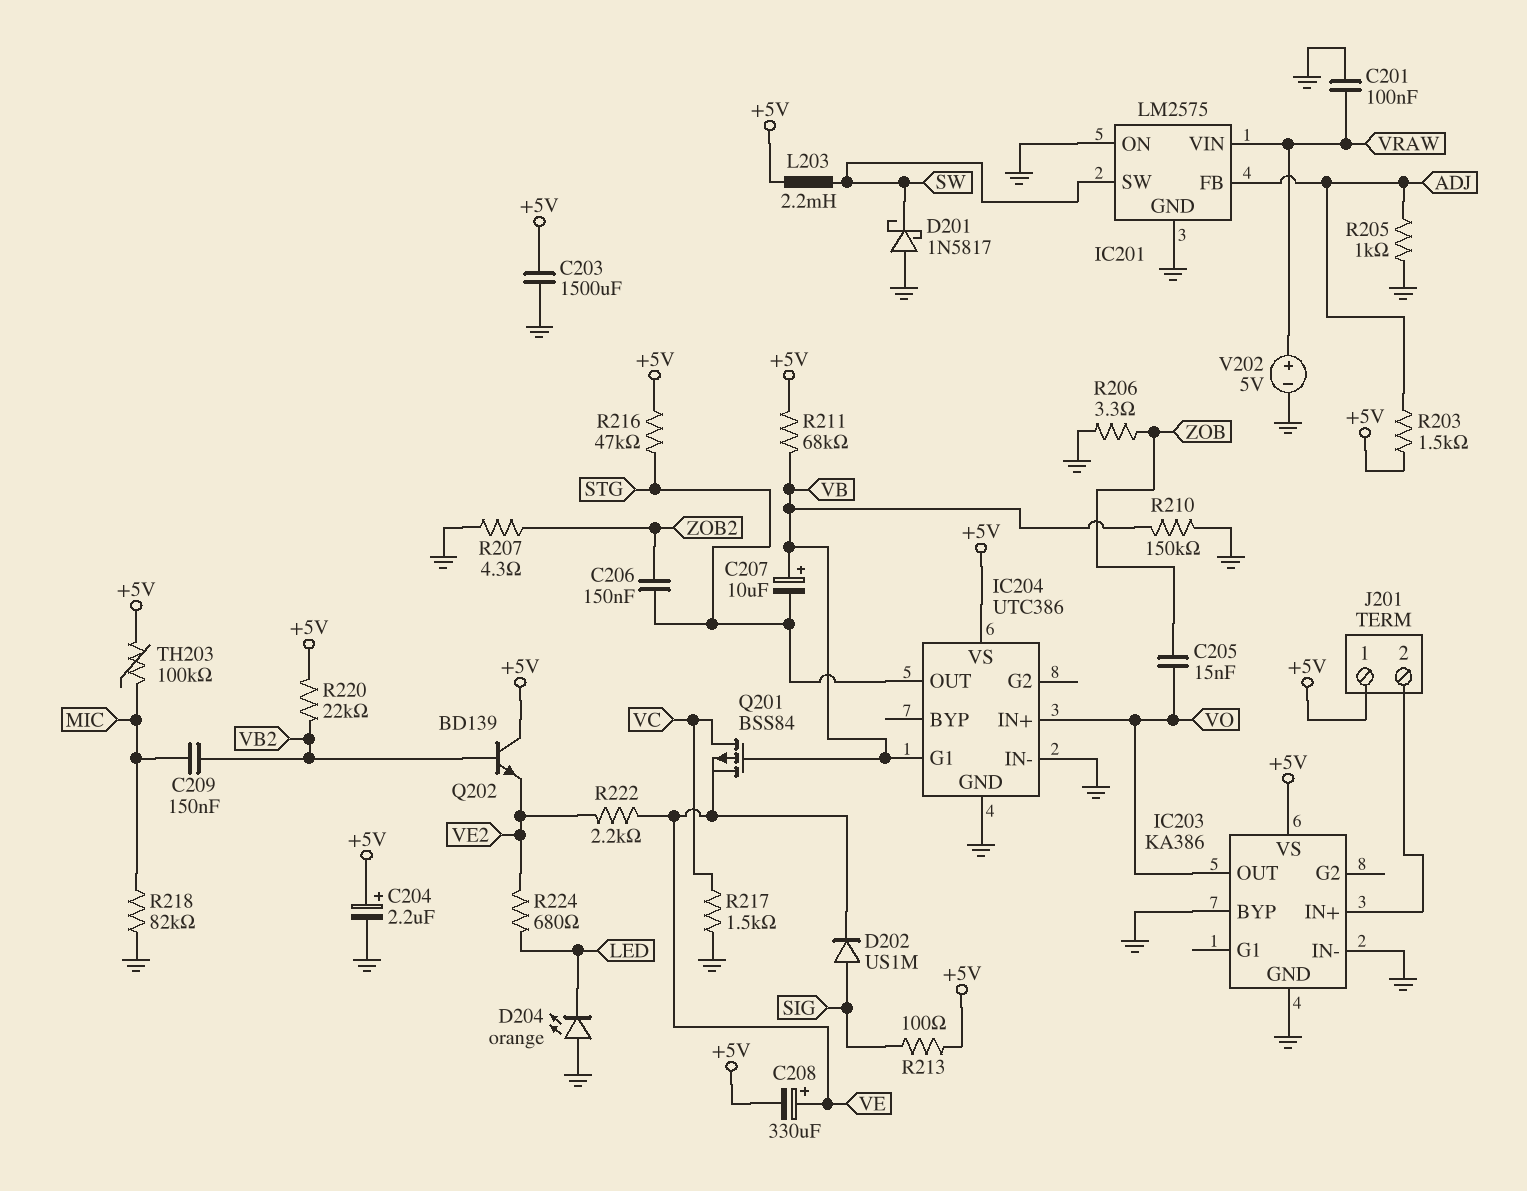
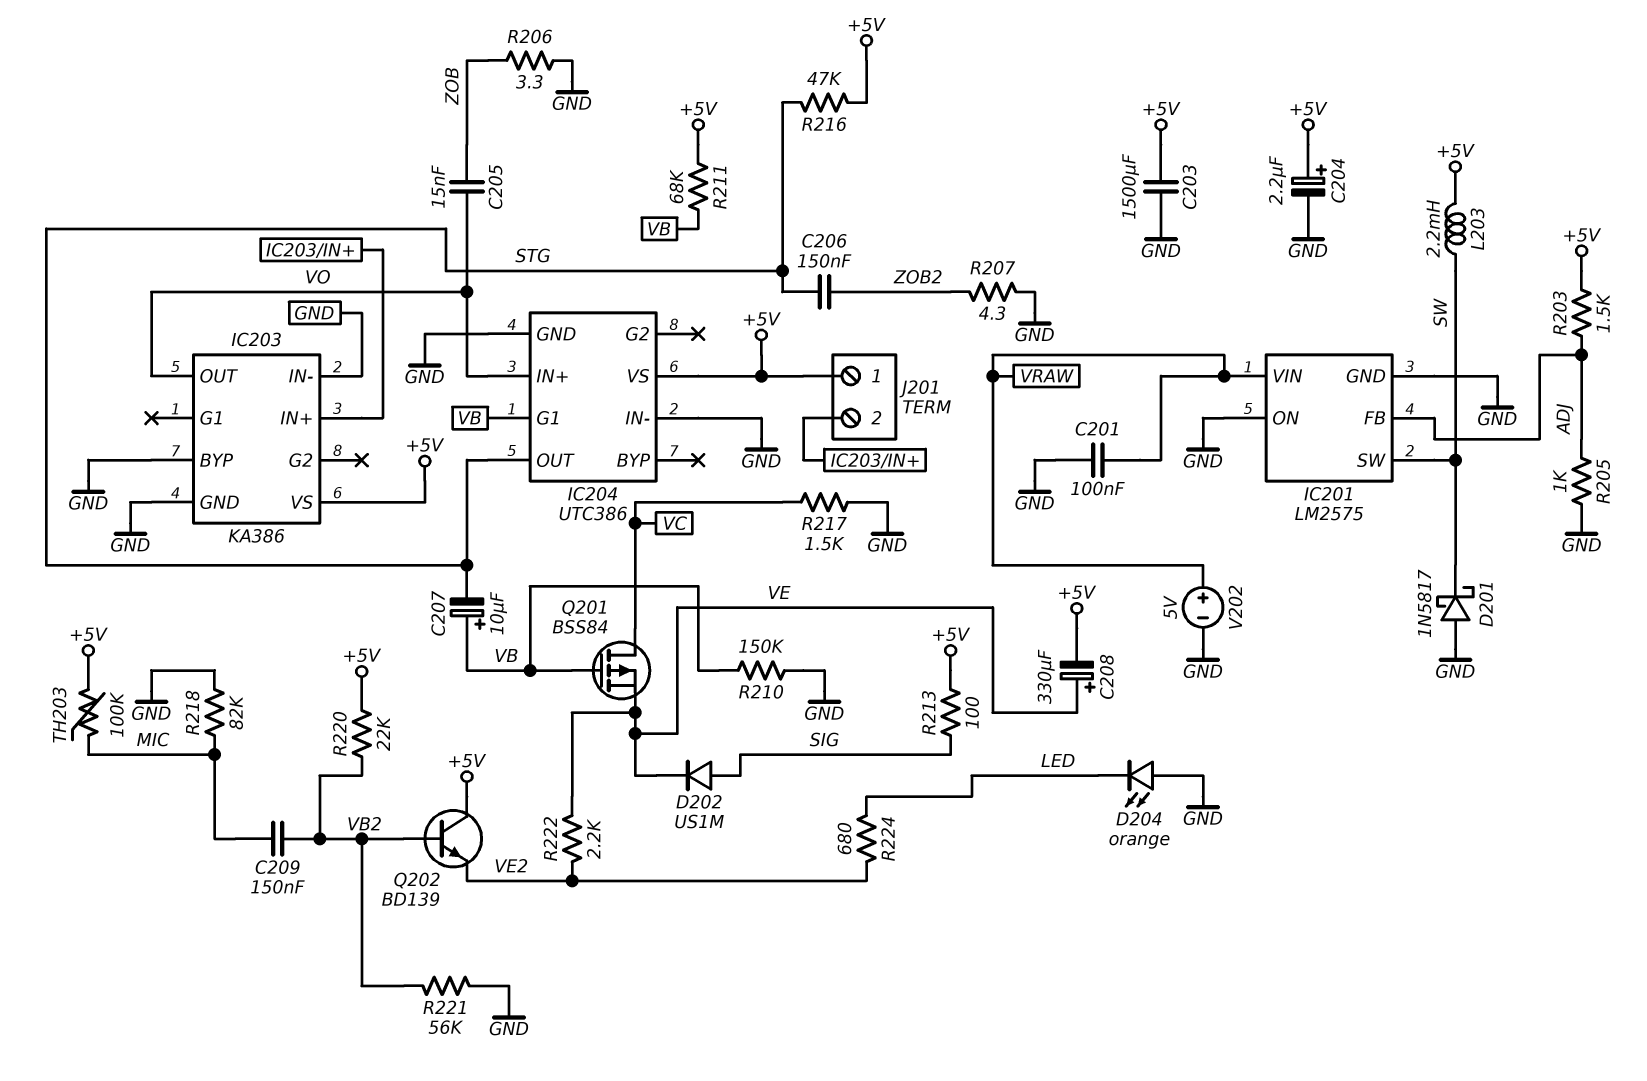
R221: none -> 56k (GND, VB2)

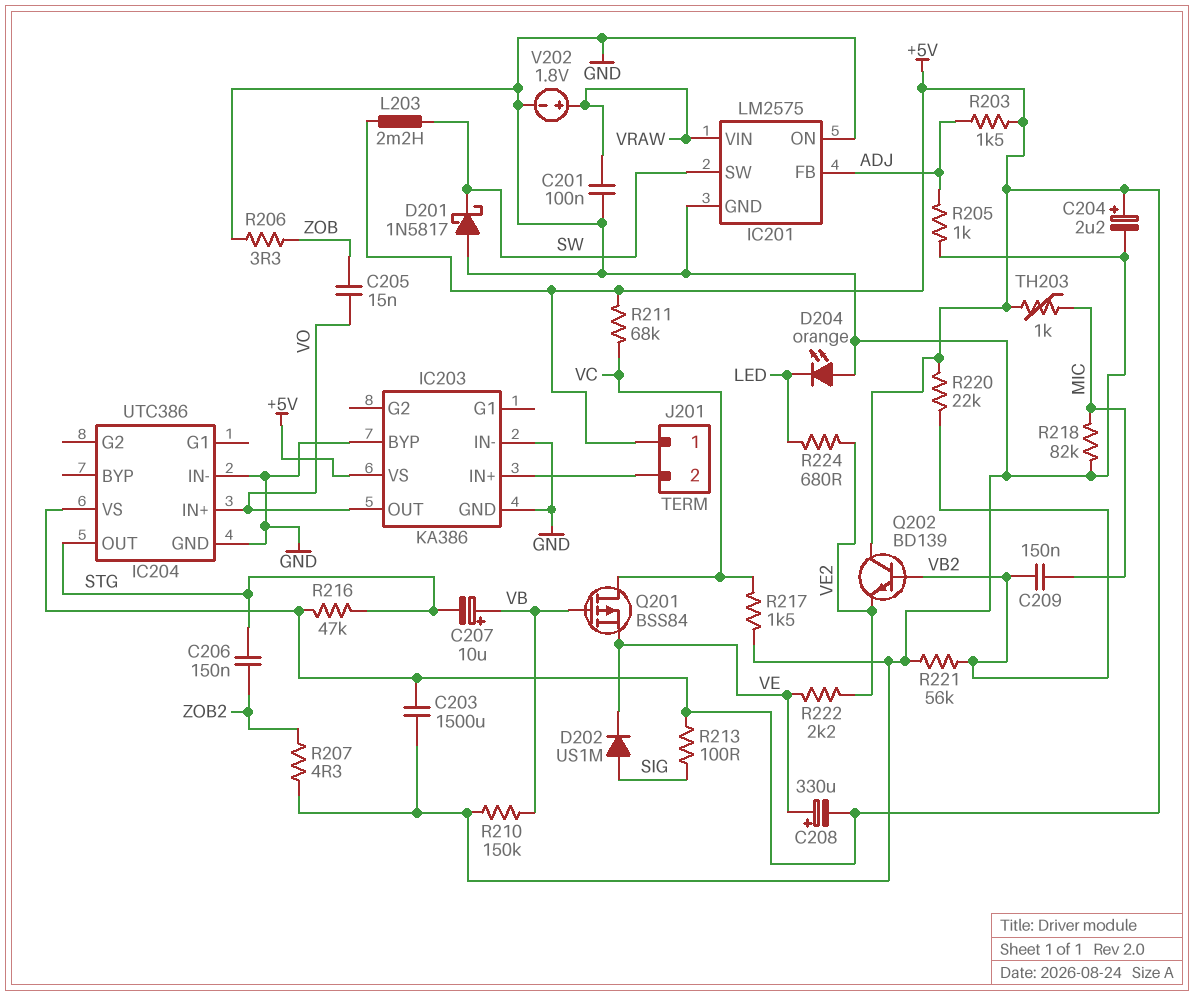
IC204 pin G1: VB -> none
R211: 68k (+5V, VB) -> 68k (+5V, VC)
TH203: 100k (+5V, MIC) -> 1k (+5V, MIC)
V202: 5V (plus VRAW, minus GND) -> 1.8V (plus VRAW, minus GND)

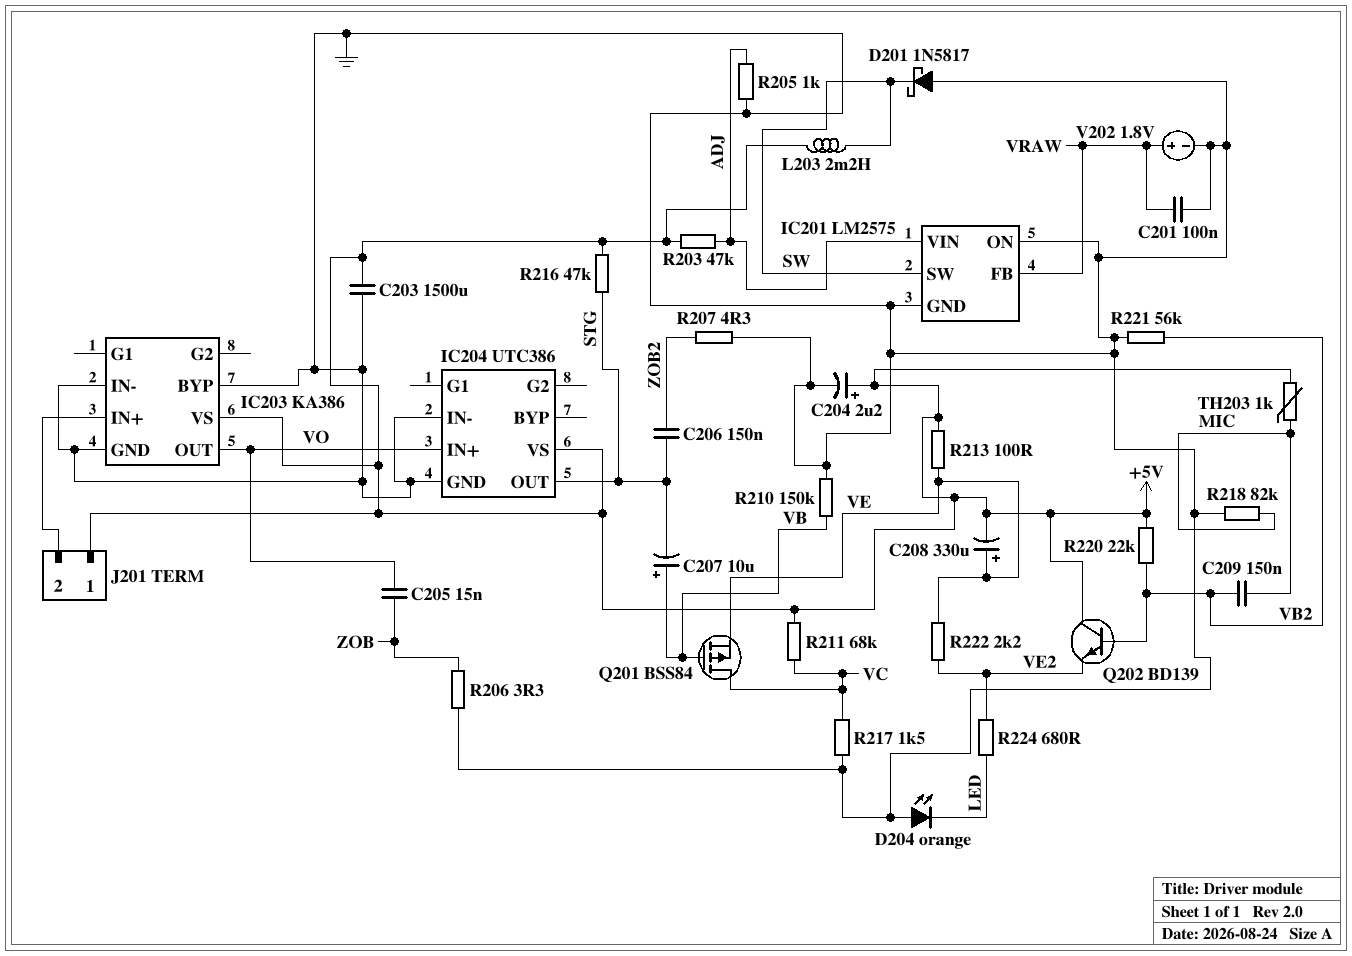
D202: diode US1M (A SIG, K VE) -> none
IC201 pin FB: ADJ -> VRAW
IC201 pin VIN: VRAW -> ADJ
R203: 1.5k (+5V, ADJ) -> 47k (+5V, ADJ)
R213: 100 (+5V, SIG) -> 100 (+5V, VE)

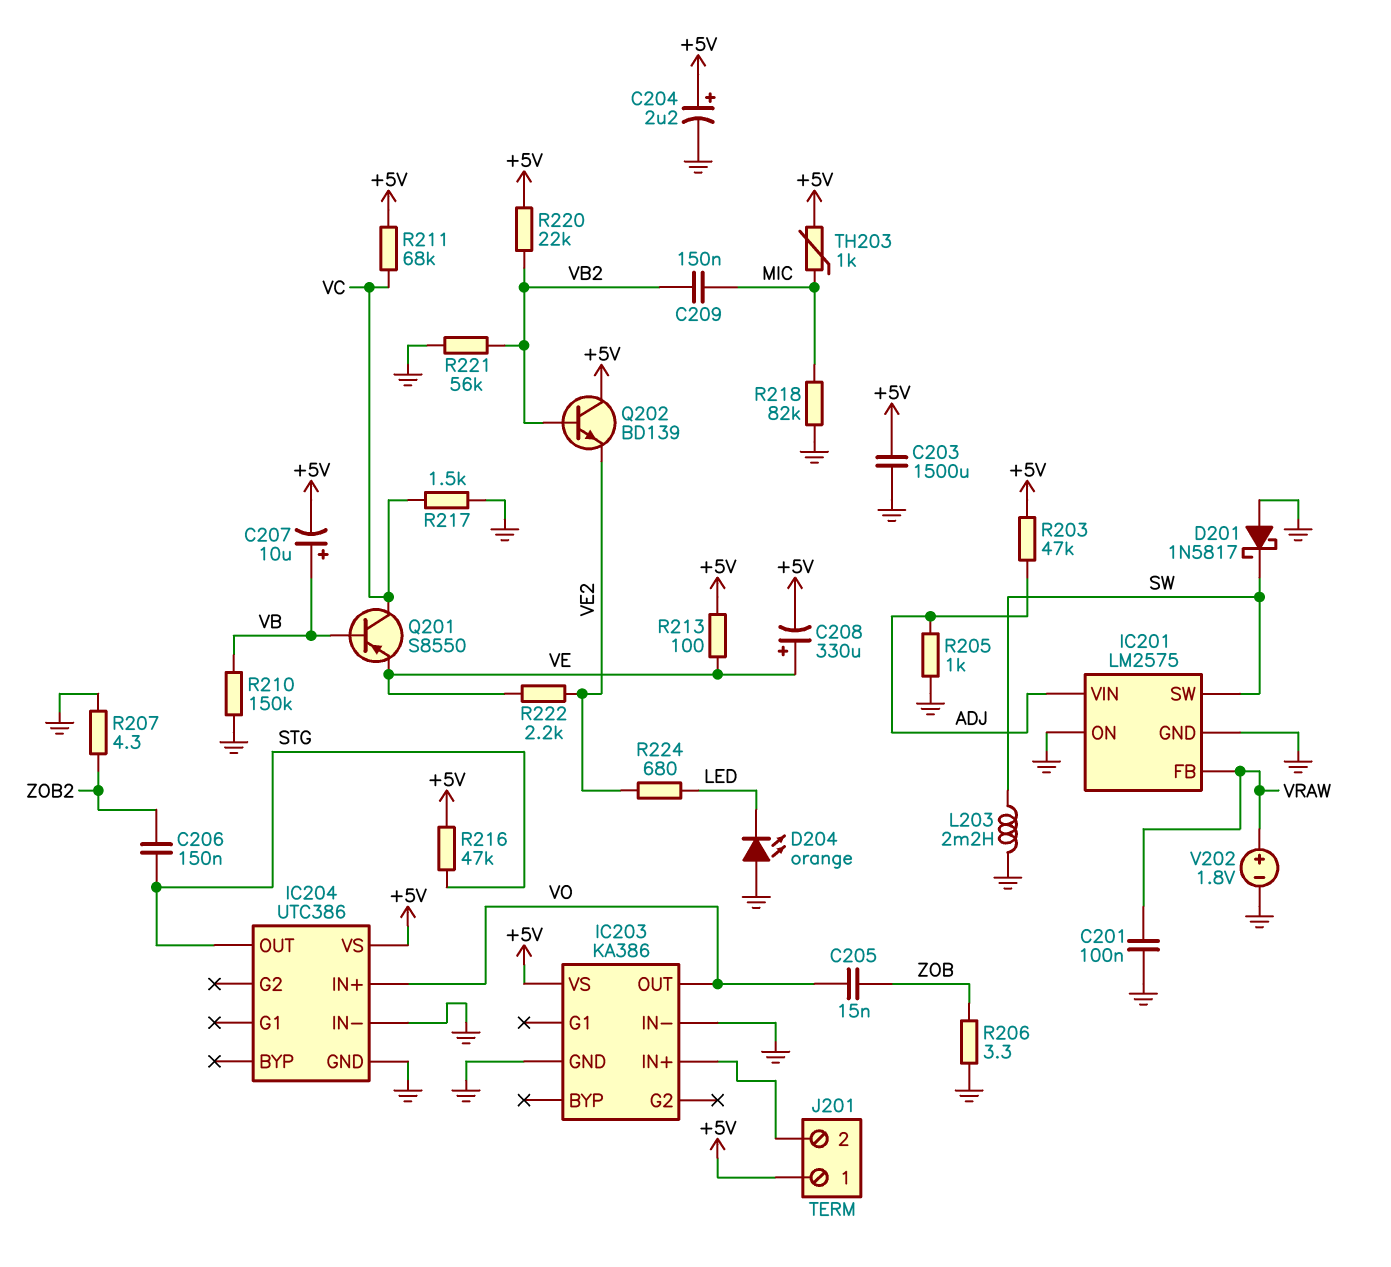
C207: 10uF (plus VB, minus STG) -> 10uF (plus VB, minus +5V)
IC203 pin BYP: GND -> none
L203: 2.2mH (+5V, SW) -> 2.2mH (GND, SW)
Q201: PMOS BSS84 (G VB, D VC, S VE) -> PNP S8550 (B VB, C VC, E VE)

